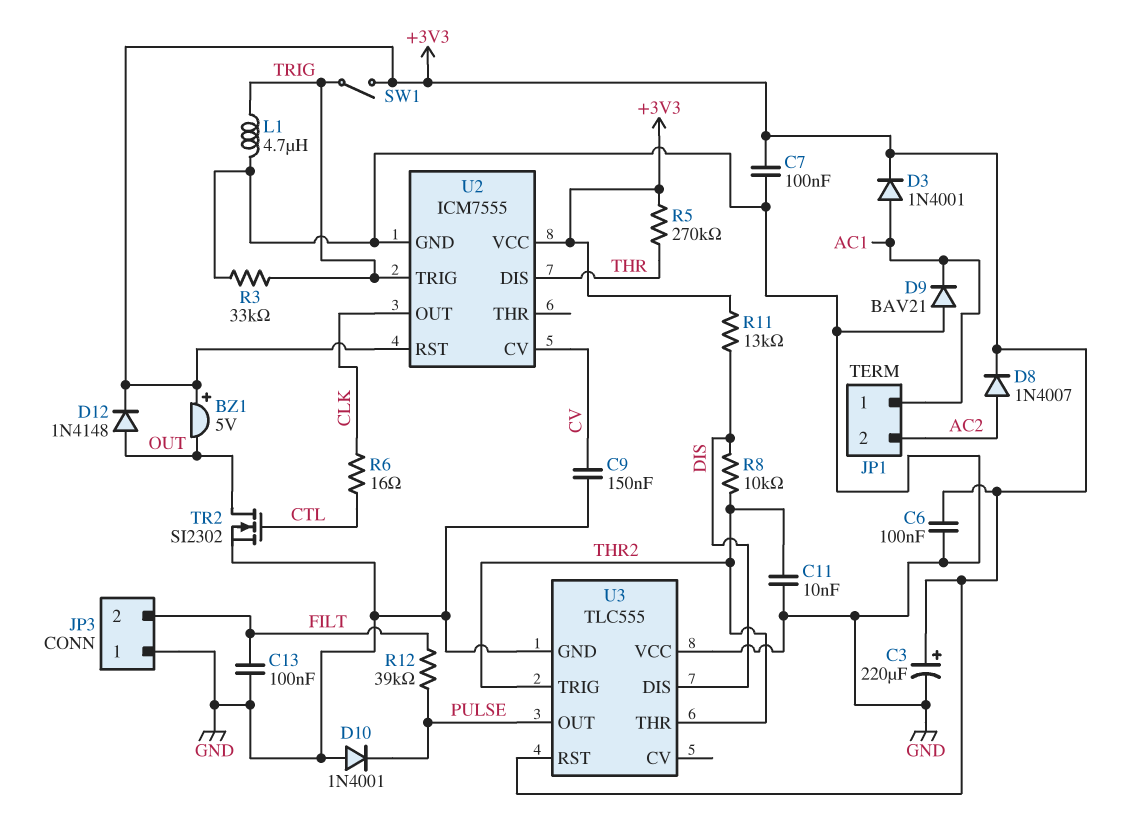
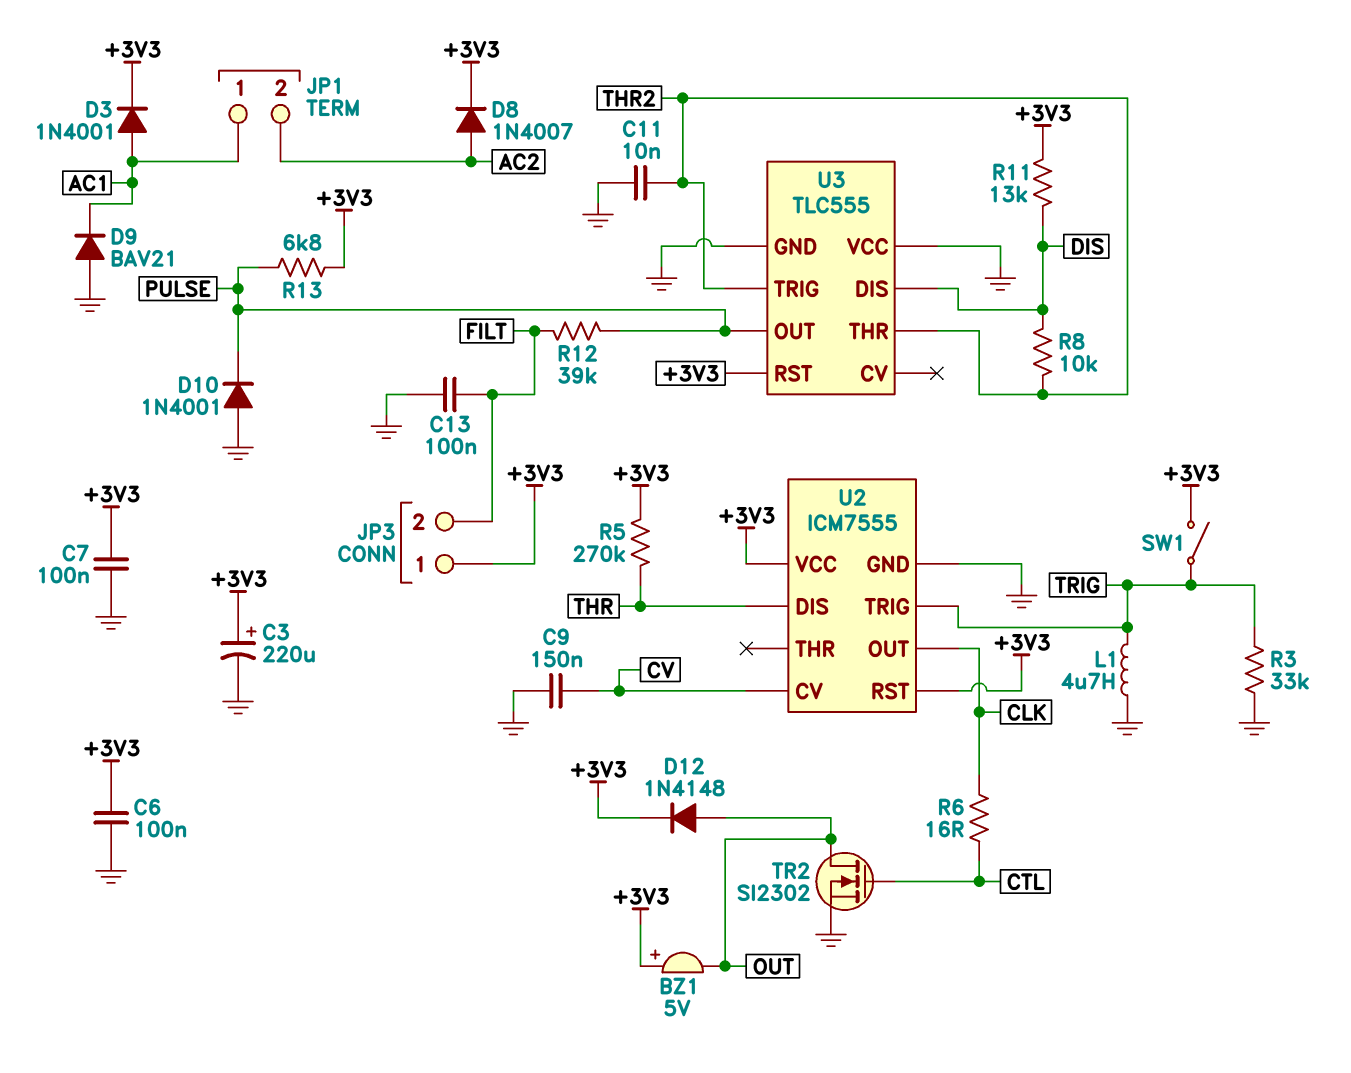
JP3 pin 1: GND -> +3V3
R13: none -> 6.8k (+3V3, PULSE)

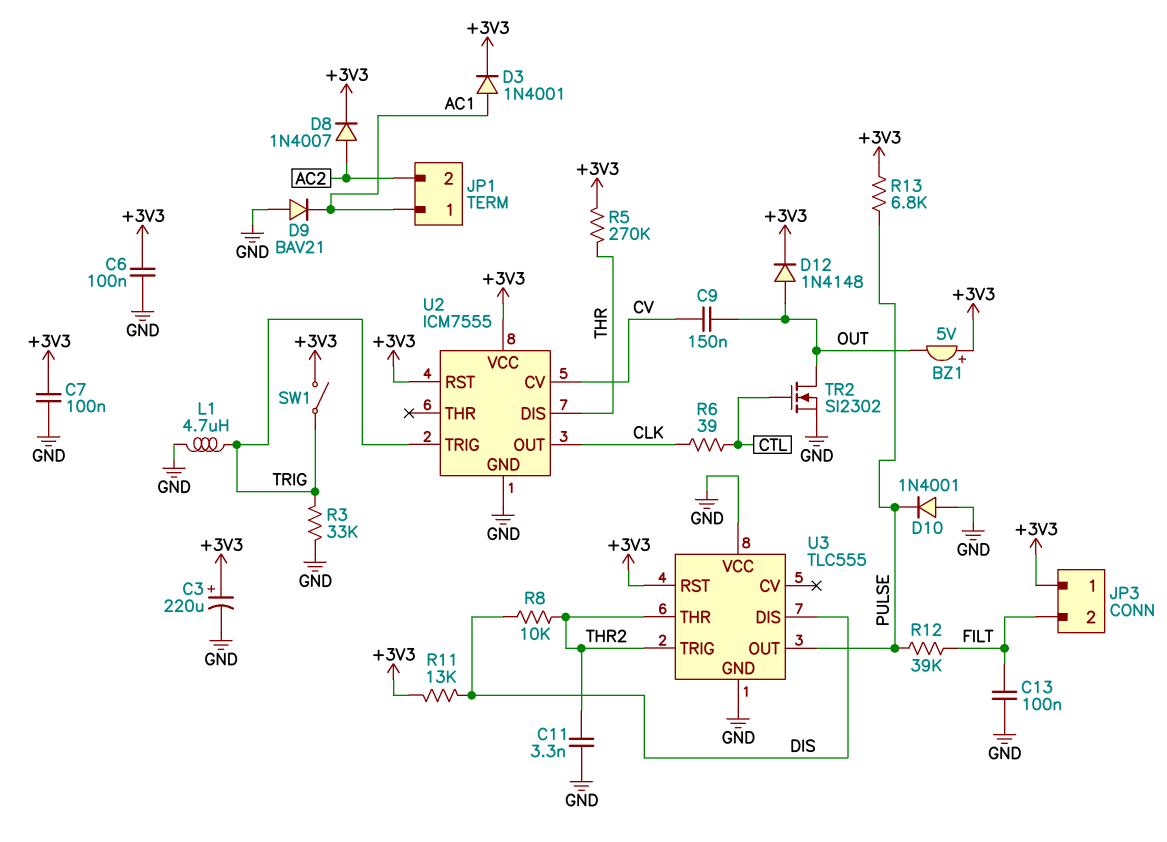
C9: 150nF (CV, GND) -> 150nF (CV, OUT)
C11: 10nF (GND, THR2) -> 3.3nF (GND, THR2)
R6: 16 (CLK, CTL) -> 39 (CLK, CTL)

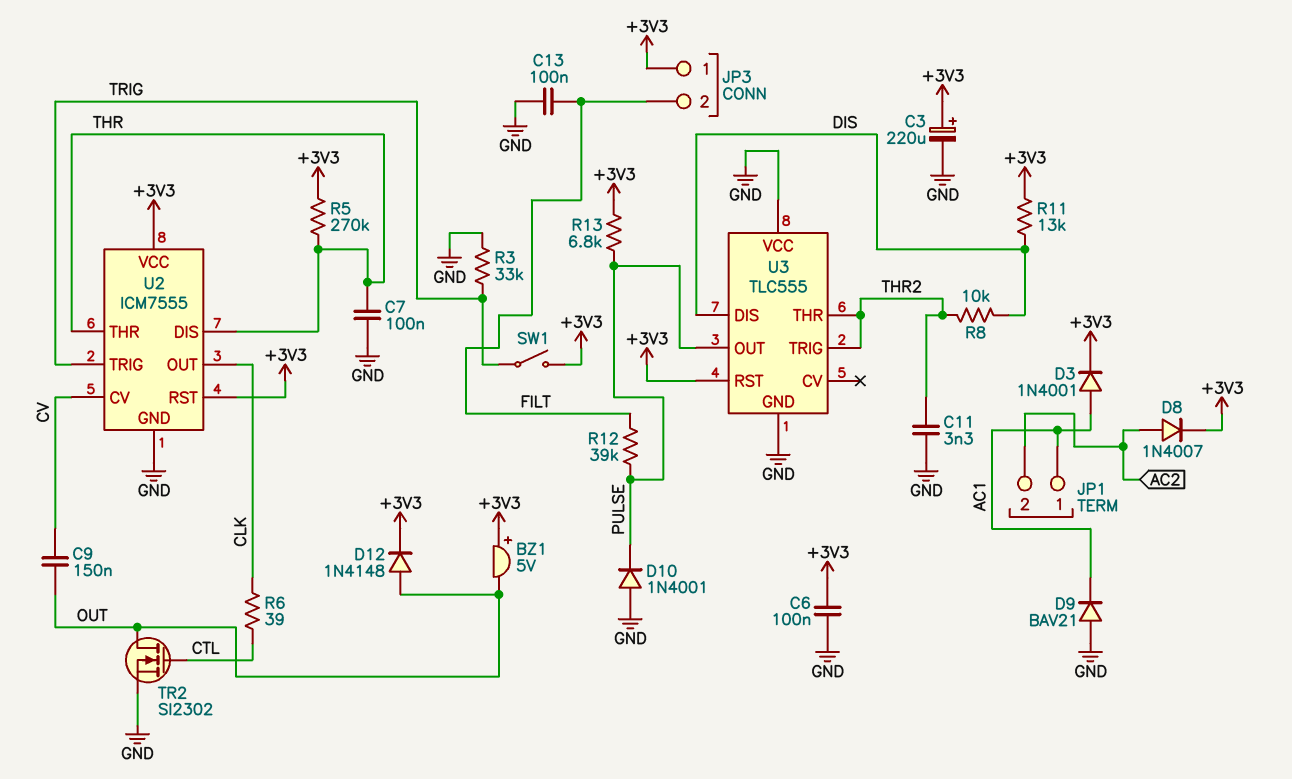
C7: 100nF (+3V3, GND) -> 100nF (GND, THR)
L1: 4.7uH (GND, TRIG) -> none
U2 pin THR: none -> THR

